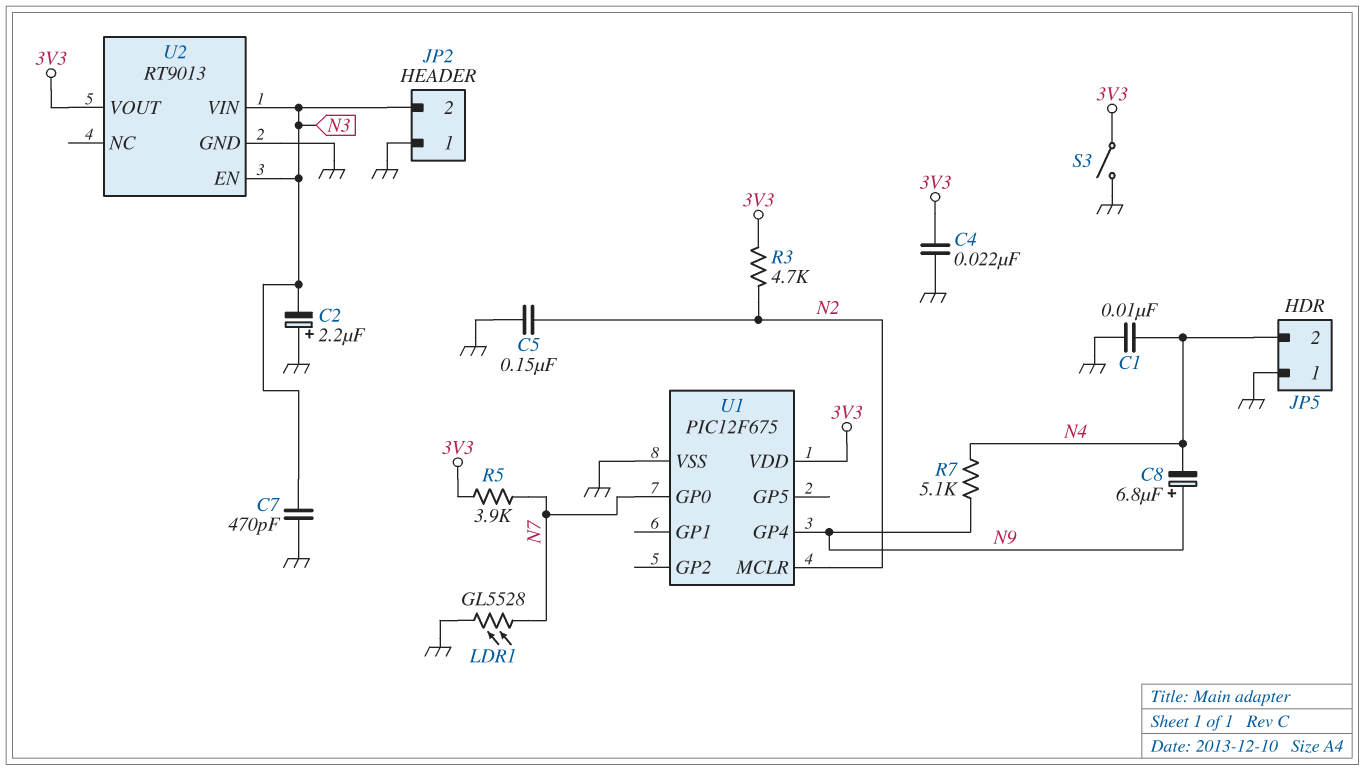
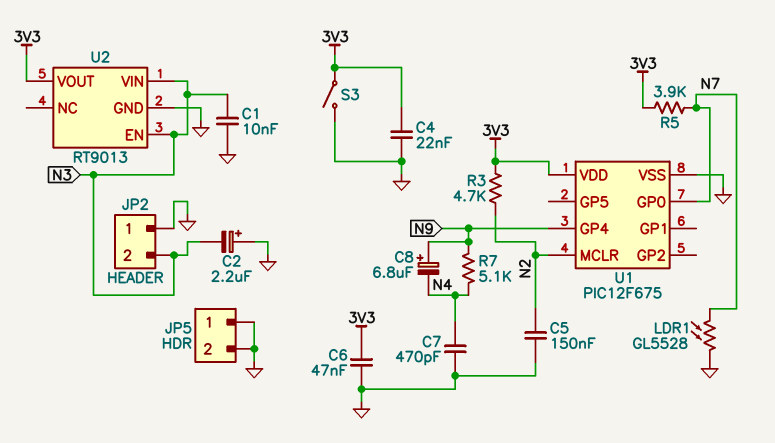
C1: 10nF (GND, N4) -> 10nF (GND, N3)
C6: none -> 47nF (3V3, GND)
C7: 470pF (GND, N3) -> 470pF (GND, N4)
JP5 pin 2: N4 -> GND

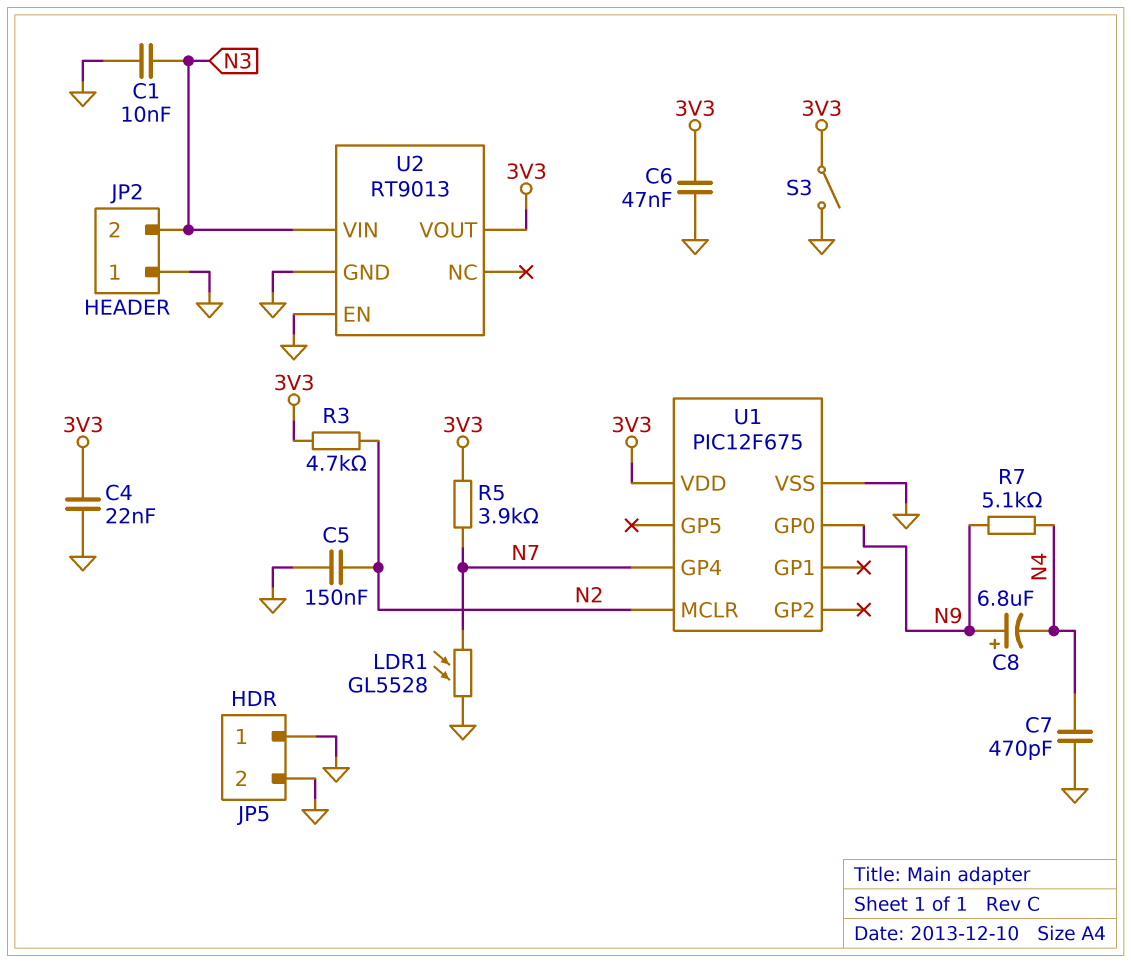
C2: 2.2uF (plus GND, minus N3) -> none
U1 pin GP0: N7 -> N9
U1 pin GP4: N9 -> N7
U2 pin EN: N3 -> GND

